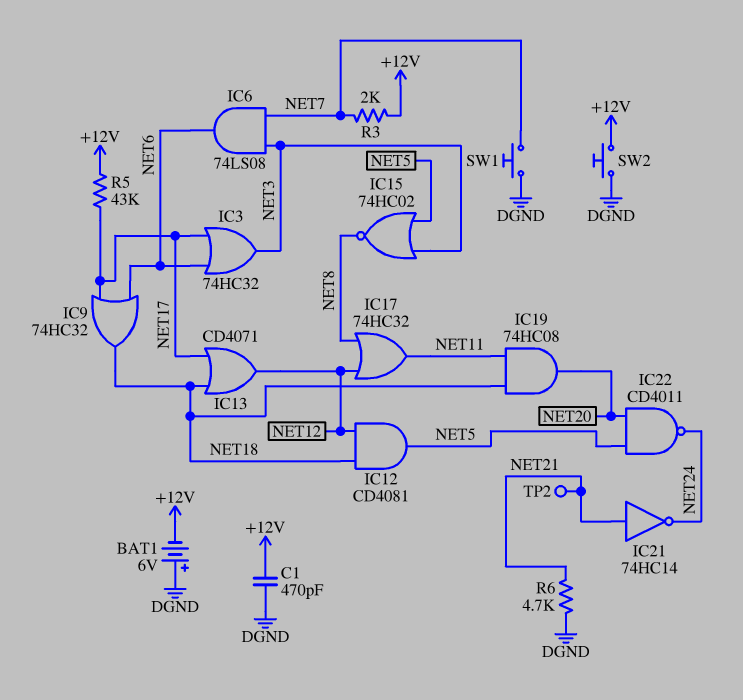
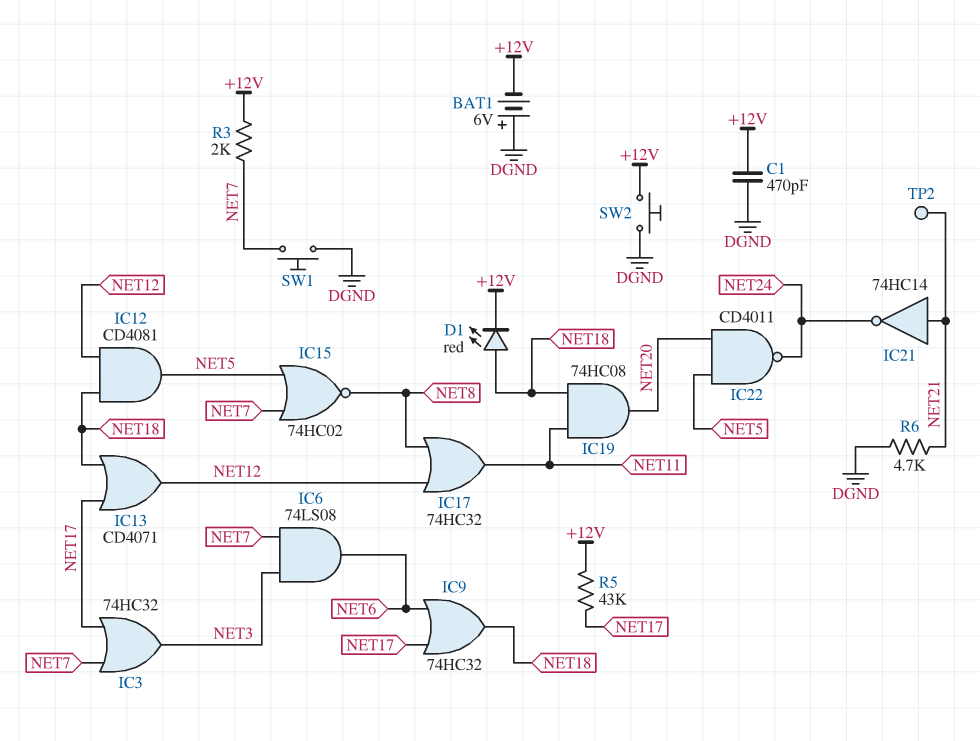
D1: none -> LED red (A NET18, K +12V)
IC3: OR 74HC32 (in NET6, in NET17, out NET3) -> OR 74HC32 (in NET7, in NET17, out NET3)
IC15: NOR 74HC02 (in NET3, in NET5, out NET8) -> NOR 74HC02 (in NET5, in NET7, out NET8)

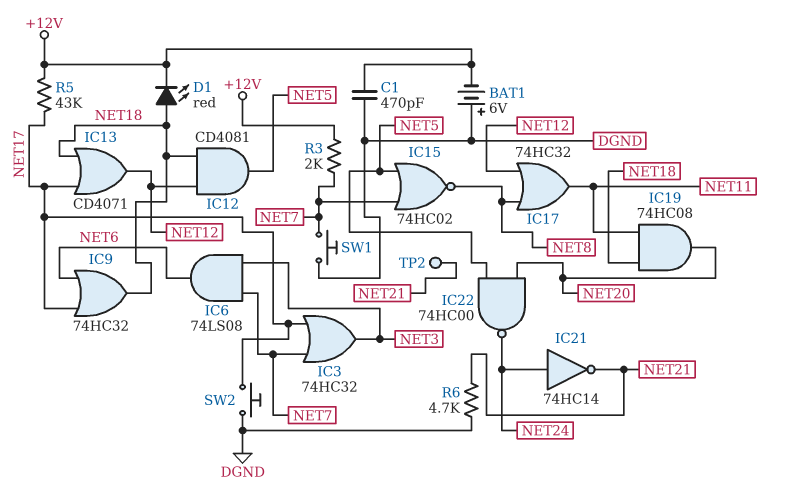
IC21: NOT 74HC14 (in NET21, out NET24) -> NOT 74HC14 (in NET24, out NET21)
IC22: NAND CD4011 (in NET5, in NET20, out NET24) -> NAND 74HC00 (in NET5, in NET20, out NET24)
SW2: button (+12V, DGND) -> button (DGND, NET17)

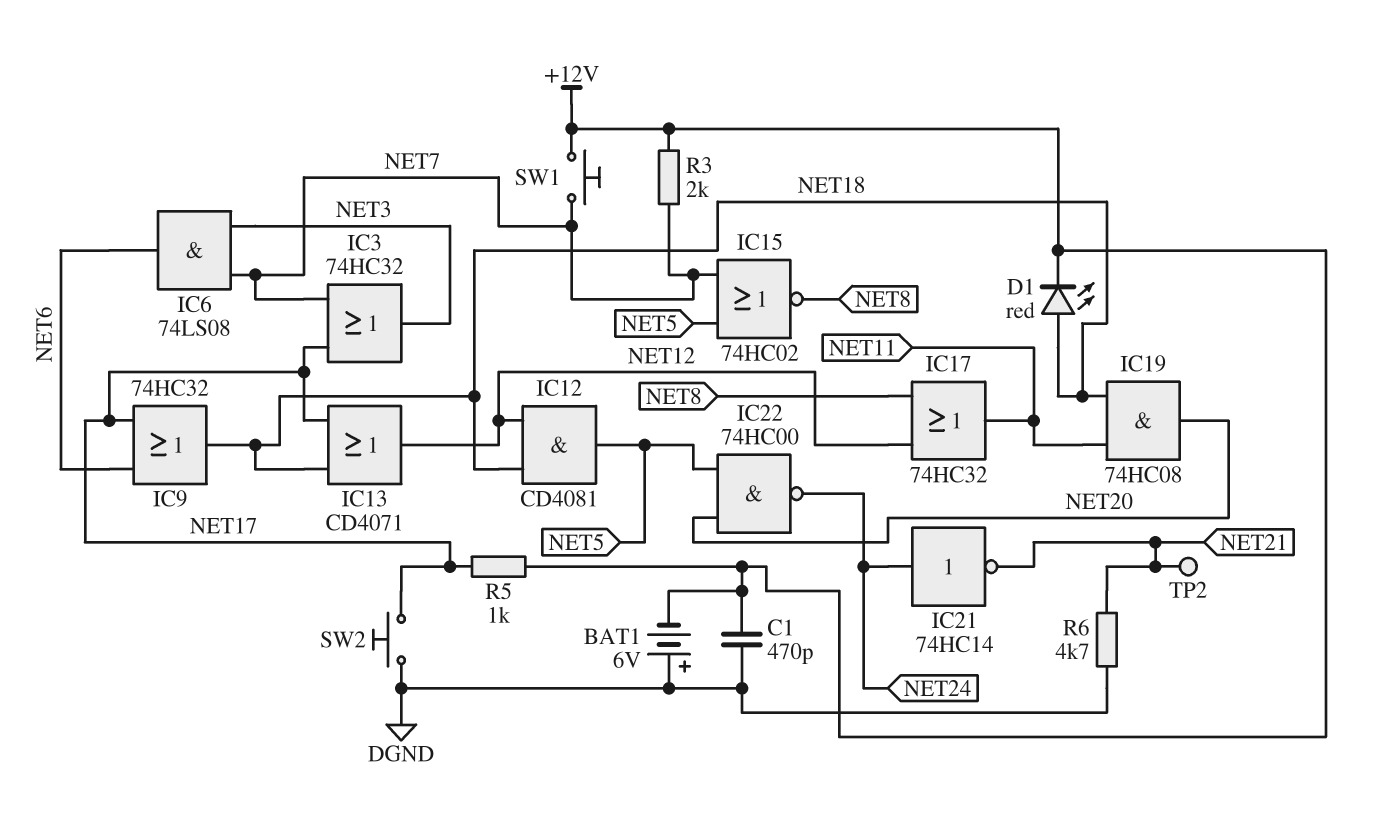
R5: 43k (+12V, NET17) -> 1k (+12V, NET17)
SW1: button (DGND, NET7) -> button (+12V, NET7)

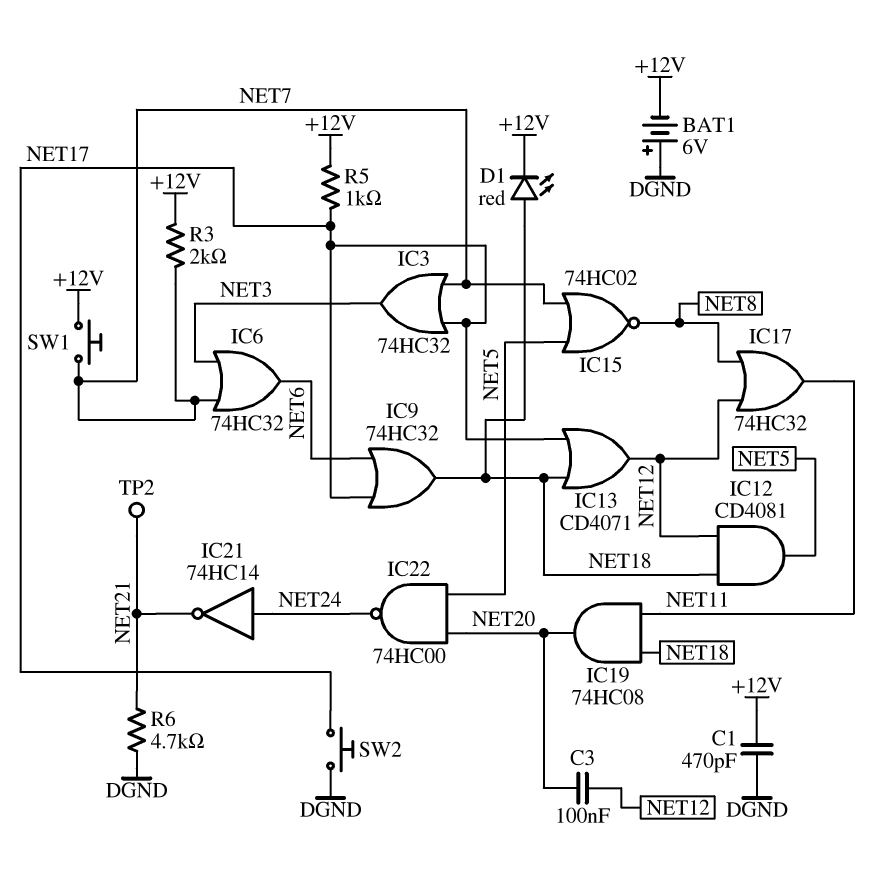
C3: none -> 100nF (NET12, NET20)
IC6: AND 74LS08 (in NET3, in NET7, out NET6) -> OR 74HC32 (in NET3, in NET7, out NET6)

